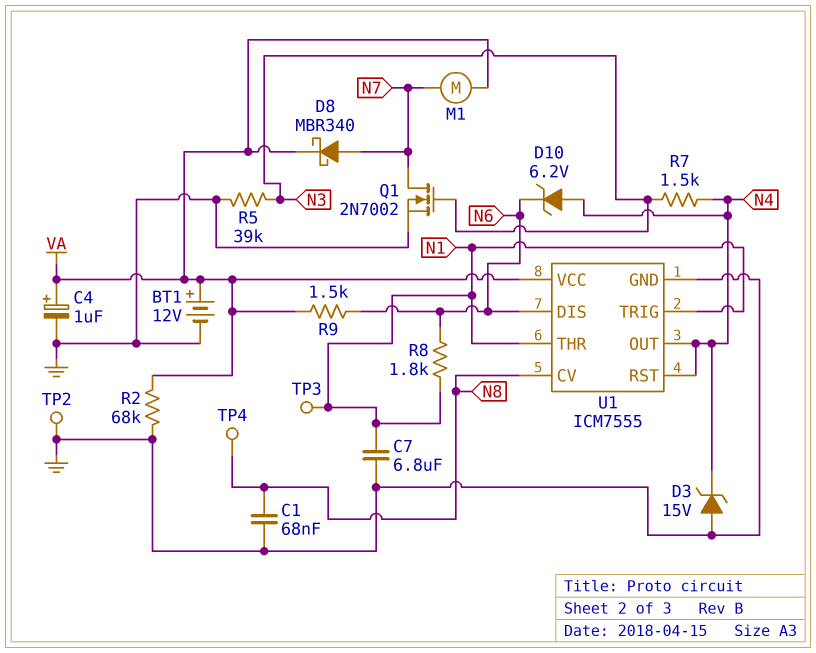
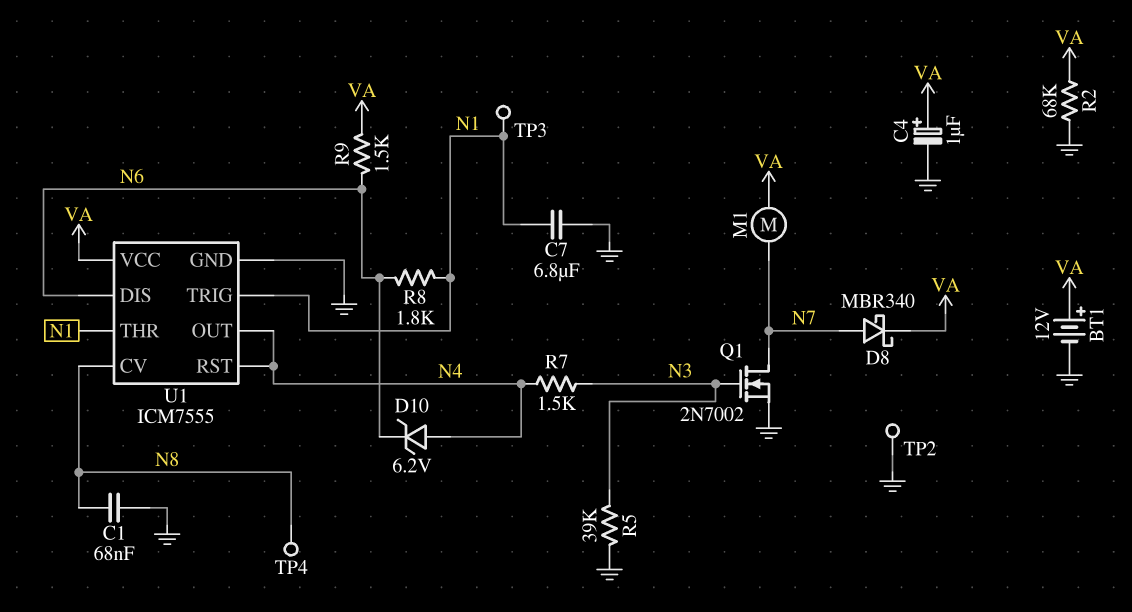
D3: zener 15V (A GND, K N4) -> none

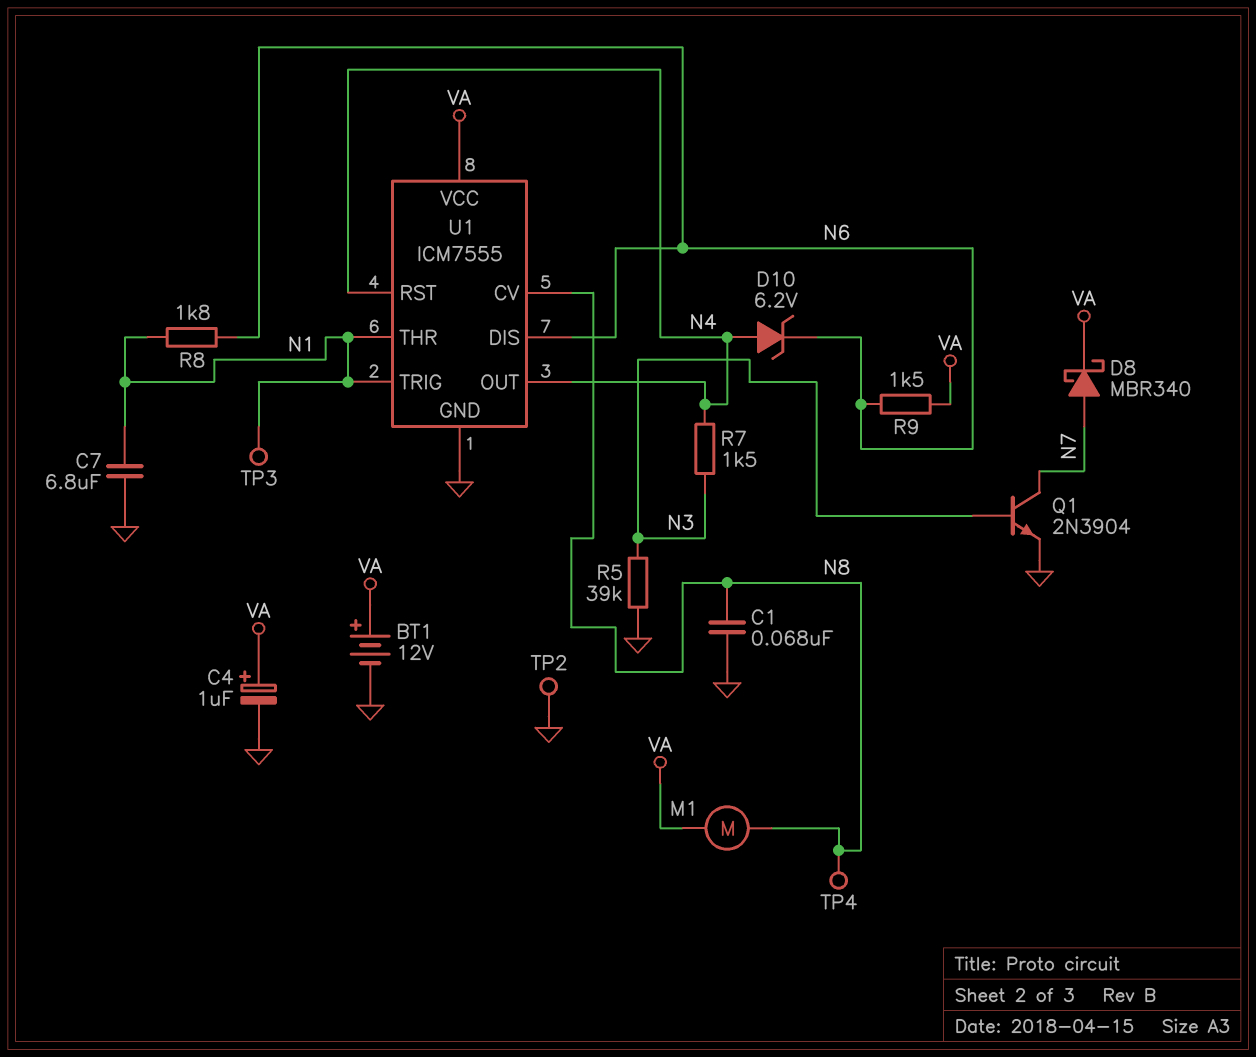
M1: motor (N7, VA) -> motor (N8, VA)
Q1: NMOS 2N7002 (G N3, D N7, S GND) -> NPN 2N3904 (B N3, C N7, E GND)
R2: 68k (GND, VA) -> none

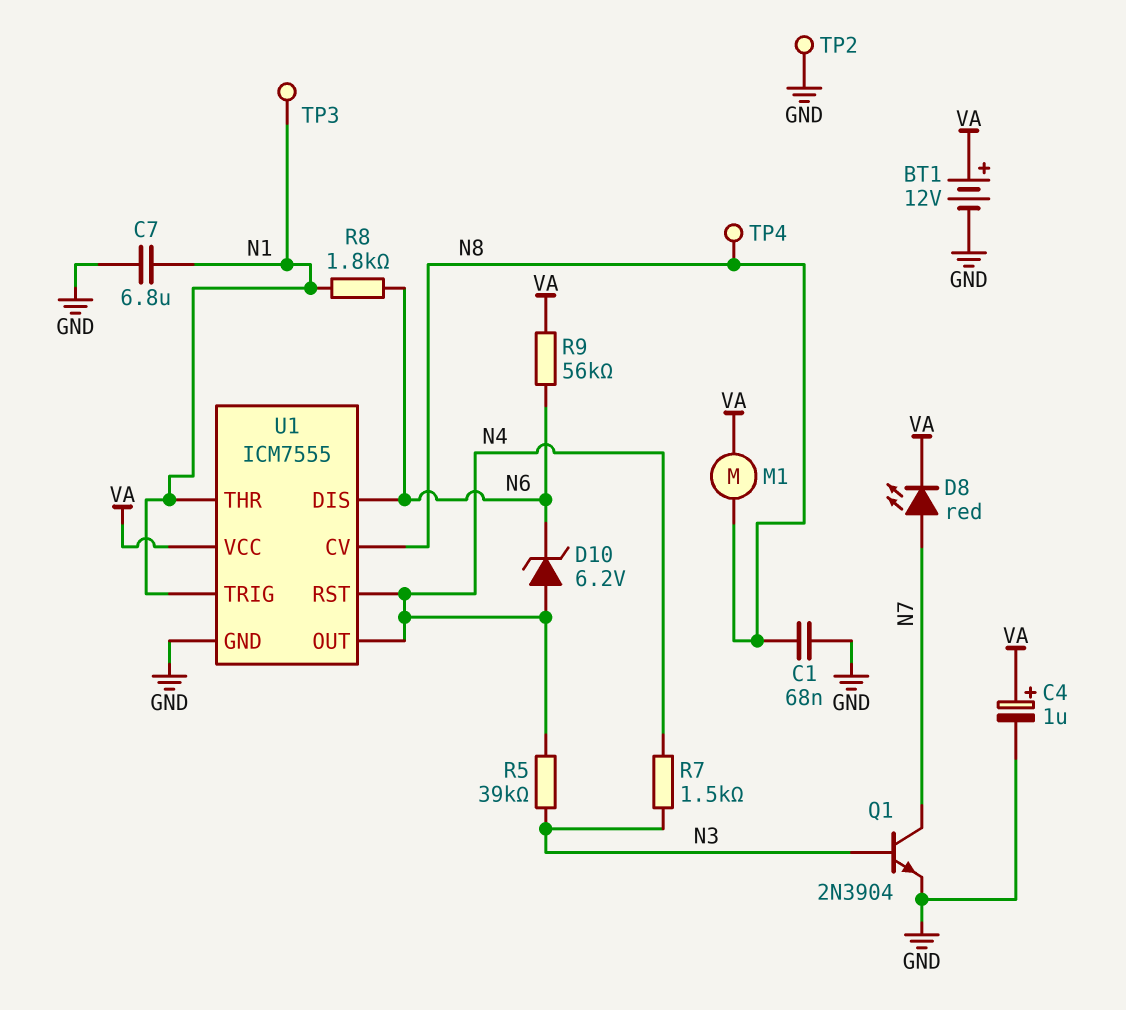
D8: schottky MBR340 (A N7, K VA) -> LED red (A N7, K VA)
R5: 39k (GND, N3) -> 39k (N3, N4)
R9: 1.5k (N6, VA) -> 56k (N6, VA)

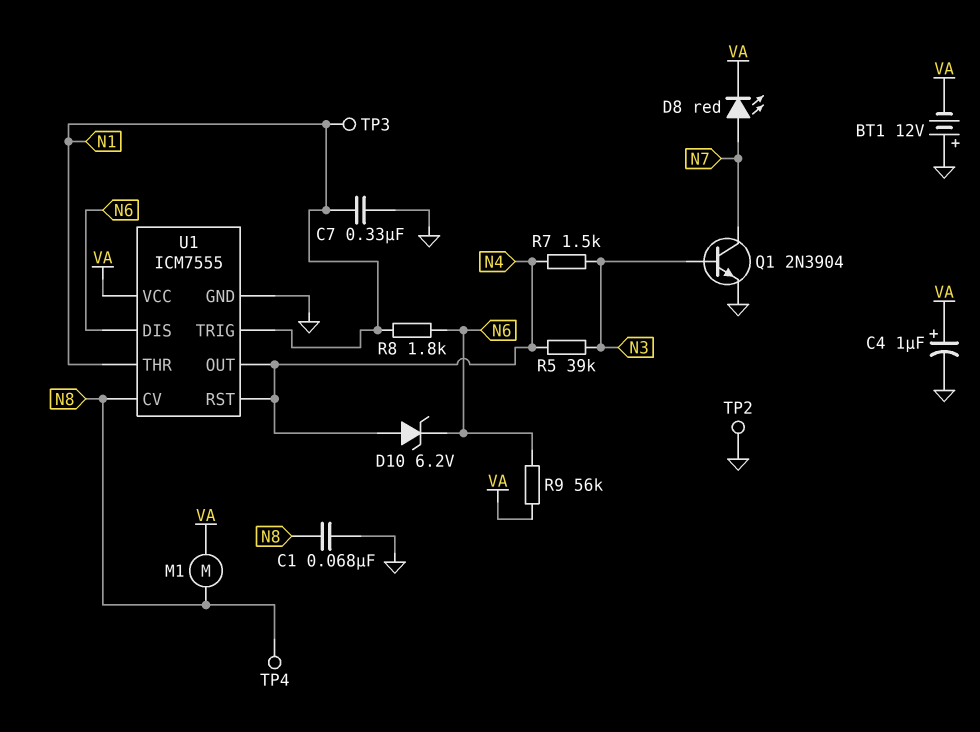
BT1: 12V (plus VA, minus GND) -> 12V (plus GND, minus VA)
C7: 6.8uF (GND, N1) -> 330nF (GND, N1)

